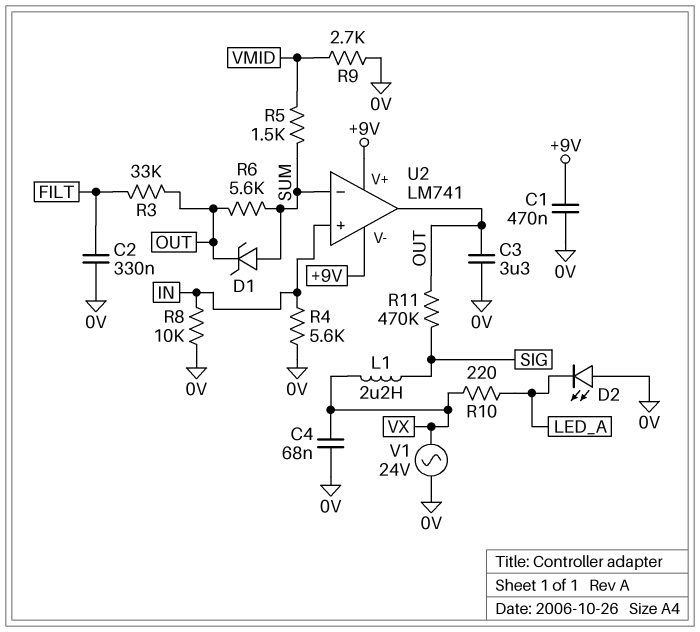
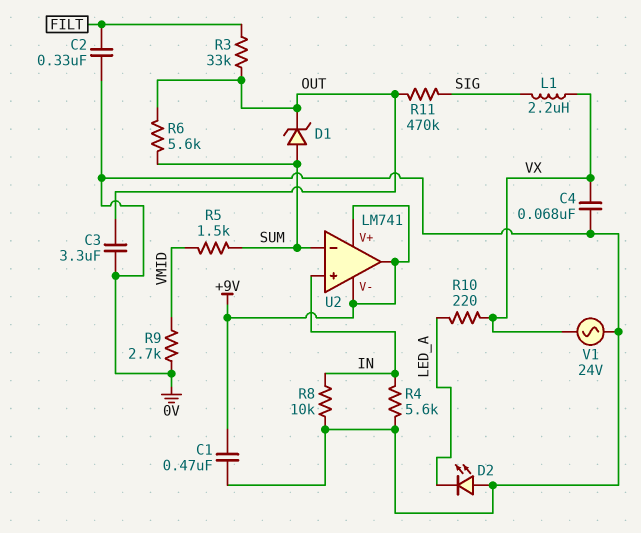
U2 pin out: OUT -> +9V

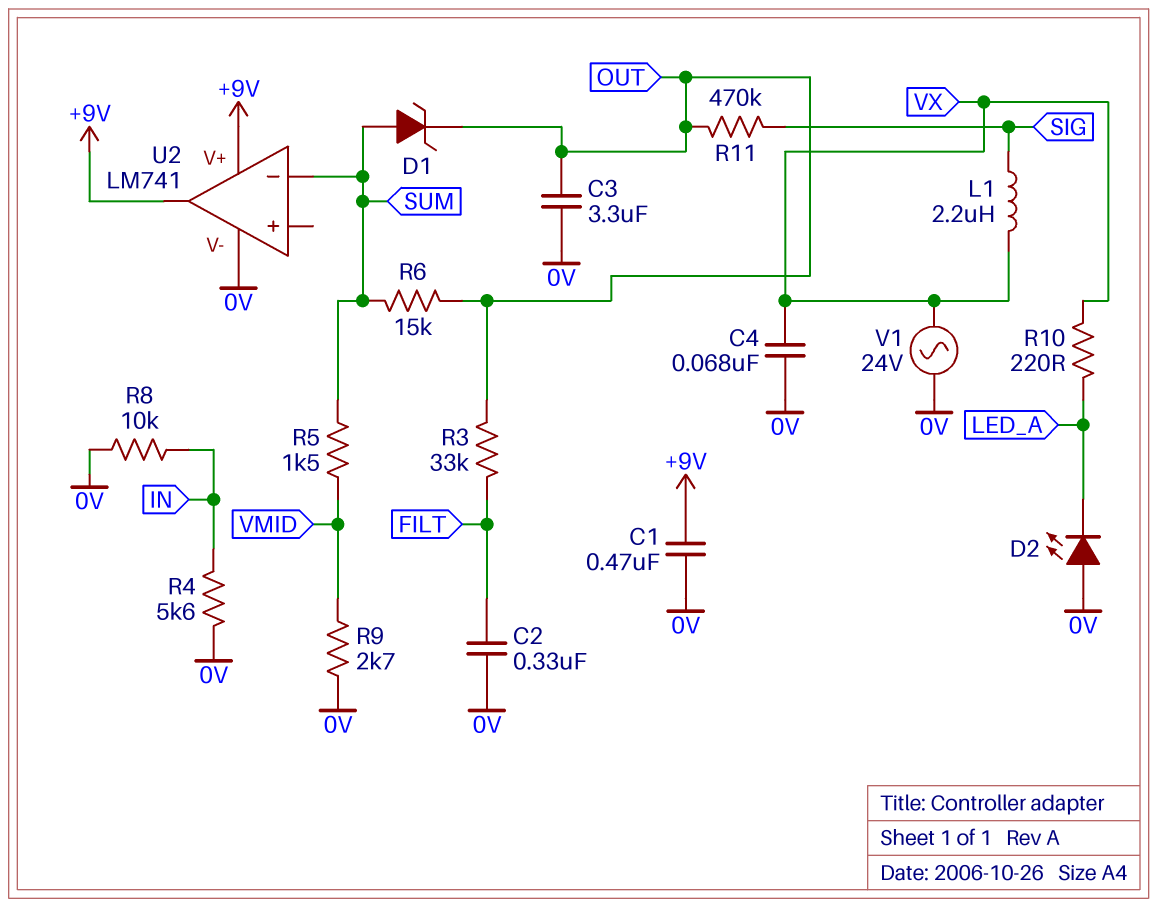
R6: 5.6k (OUT, SUM) -> 15k (OUT, SUM)
U2 pin V-: +9V -> 0V
U2 pin in+: IN -> none

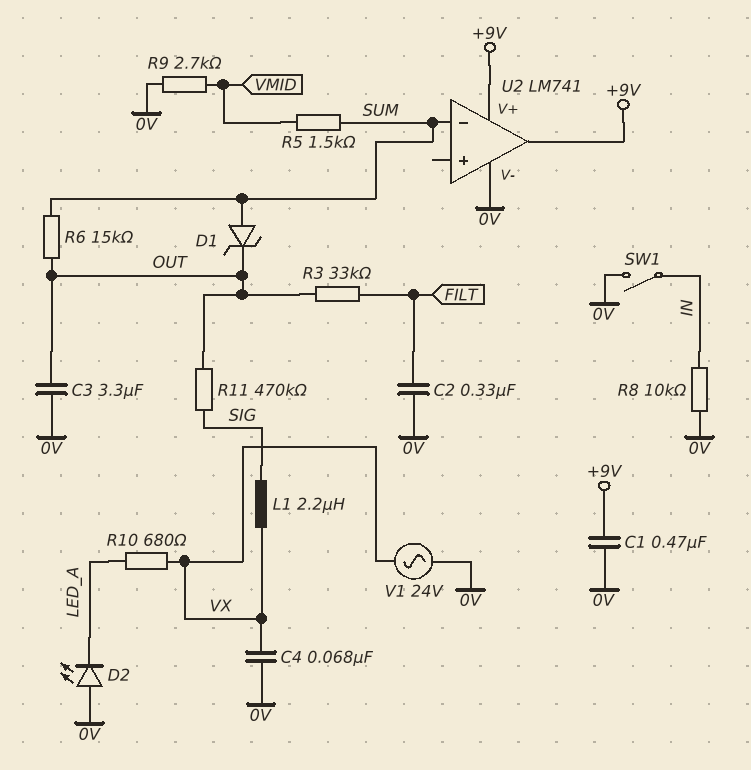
R4: 5.6k (0V, IN) -> none
R10: 220 (LED_A, VX) -> 680 (LED_A, VX)
SW1: none -> switch (0V, IN)

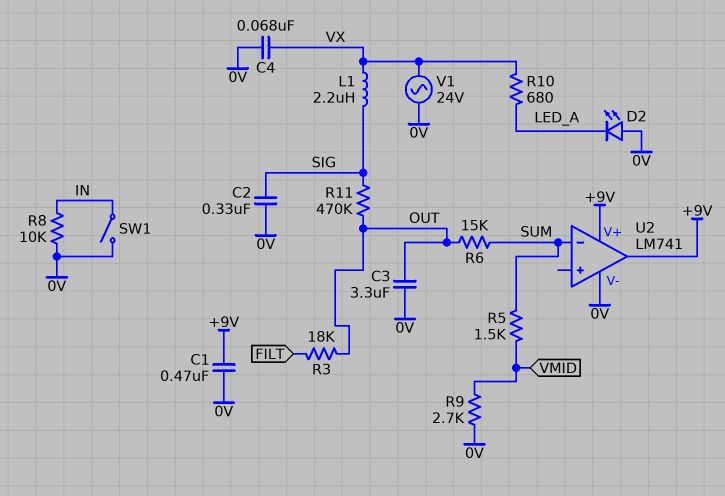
C2: 330nF (0V, FILT) -> 330nF (0V, SIG)
D1: zener (A SUM, K OUT) -> none
R3: 33k (FILT, OUT) -> 18k (FILT, OUT)

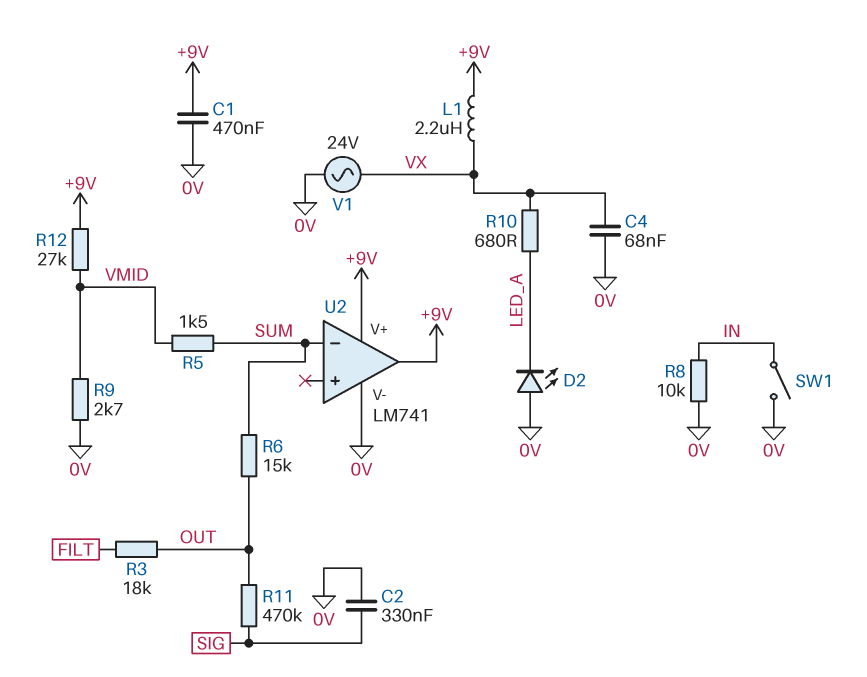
C3: 3.3uF (0V, OUT) -> none
L1: 2.2uH (SIG, VX) -> 2.2uH (+9V, VX)
R12: none -> 27k (+9V, VMID)

